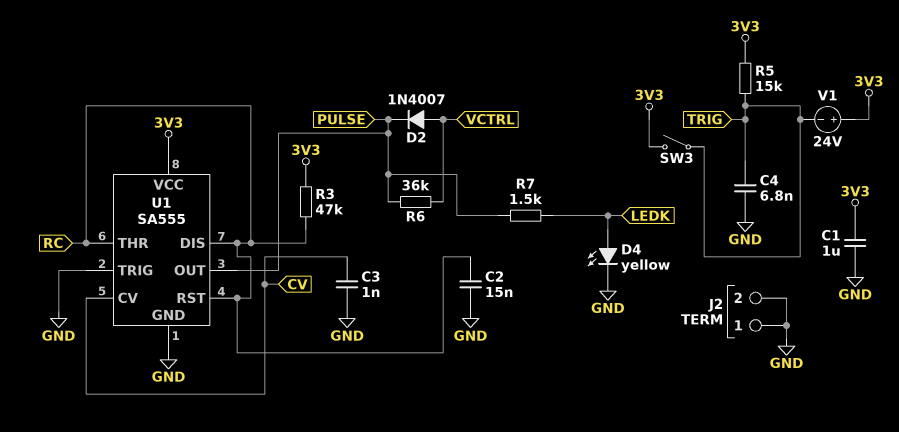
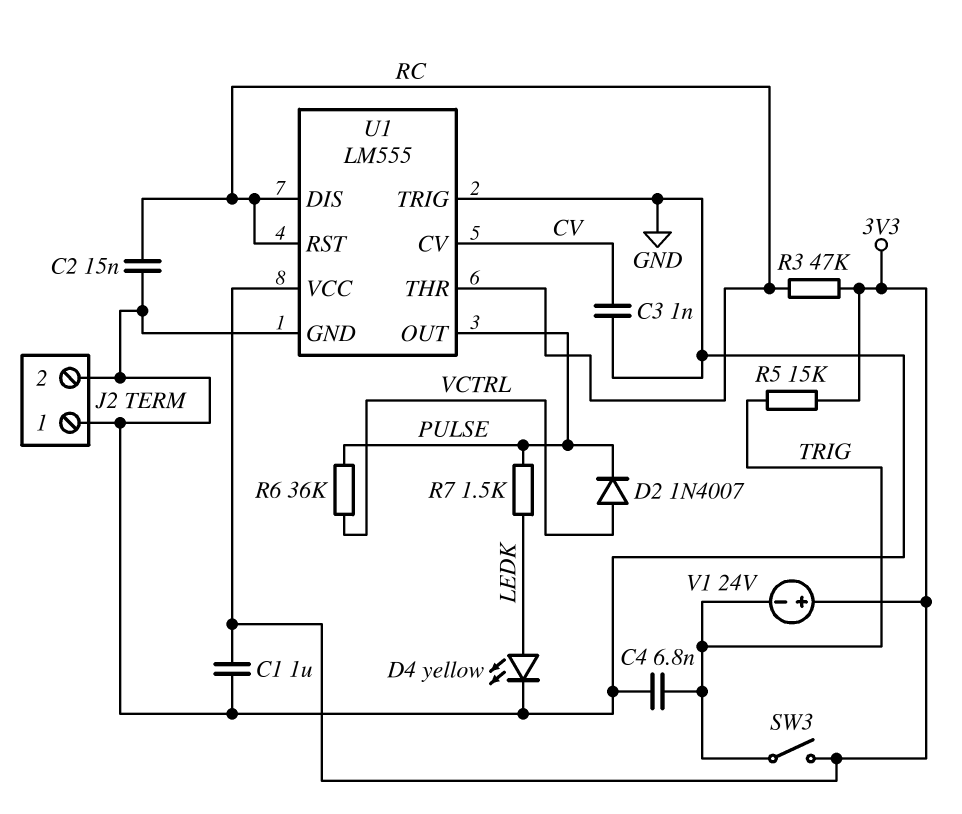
U1: SA555 -> LM555

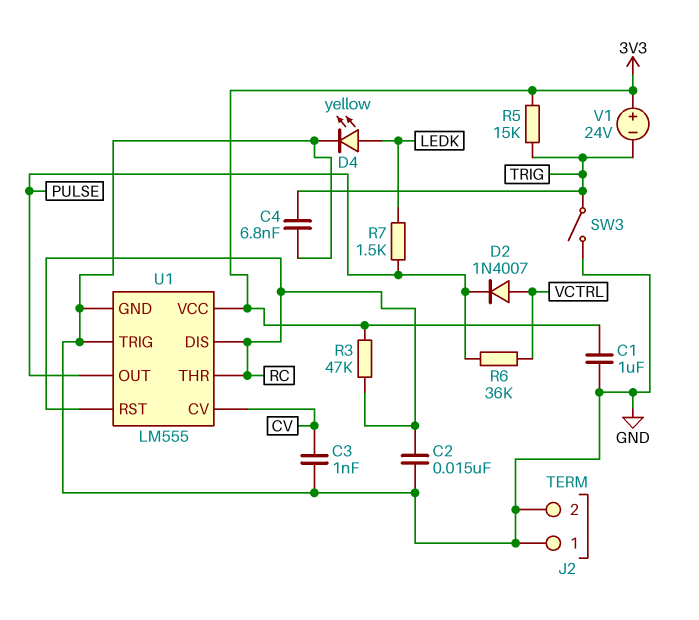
SW3: switch (3V3, TRIG) -> switch (GND, TRIG)

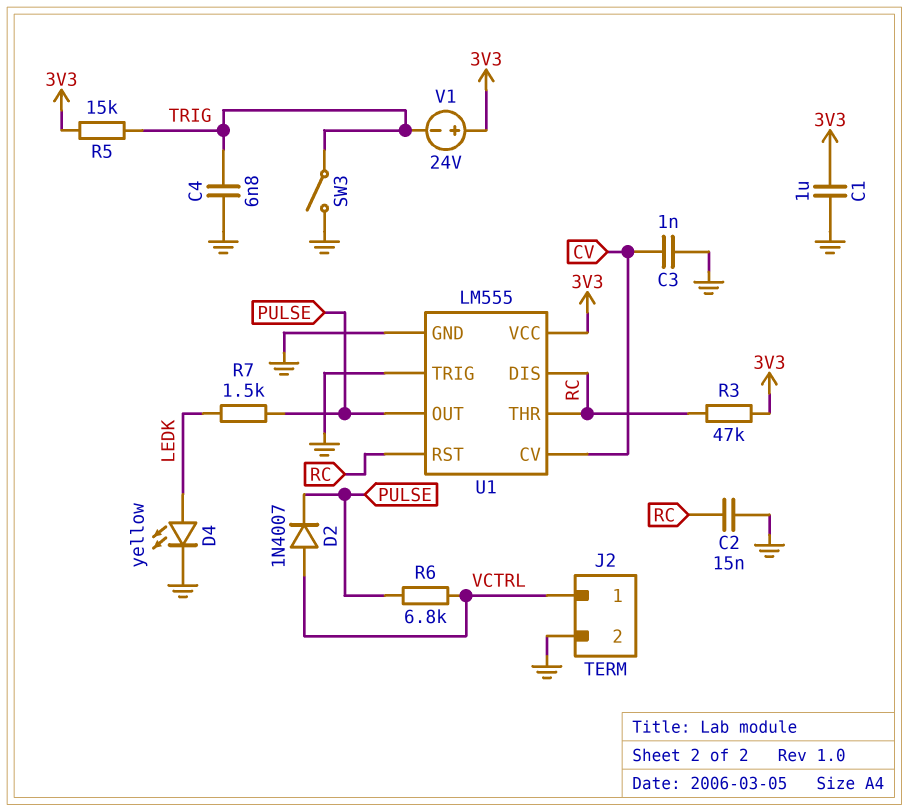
J2 pin 1: GND -> VCTRL
R6: 36k (PULSE, VCTRL) -> 6.8k (PULSE, VCTRL)

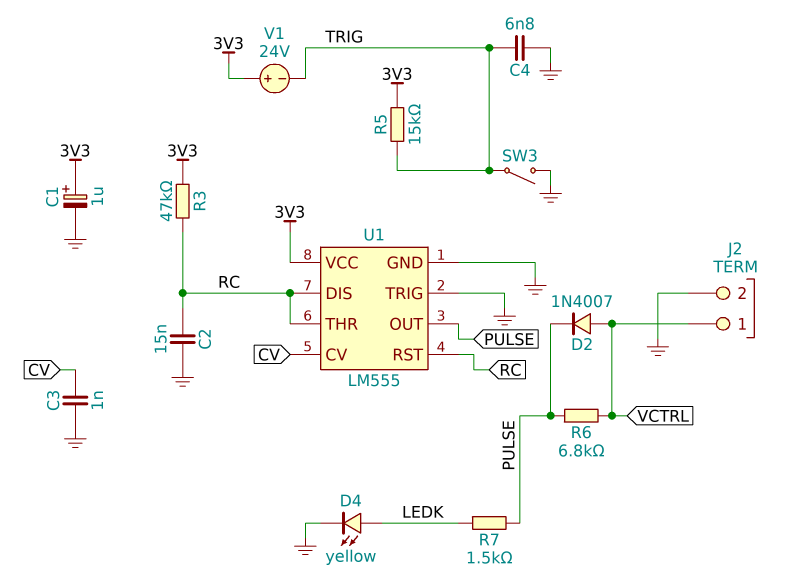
C1: 1uF (3V3, GND) -> 1uF (plus 3V3, minus GND)

